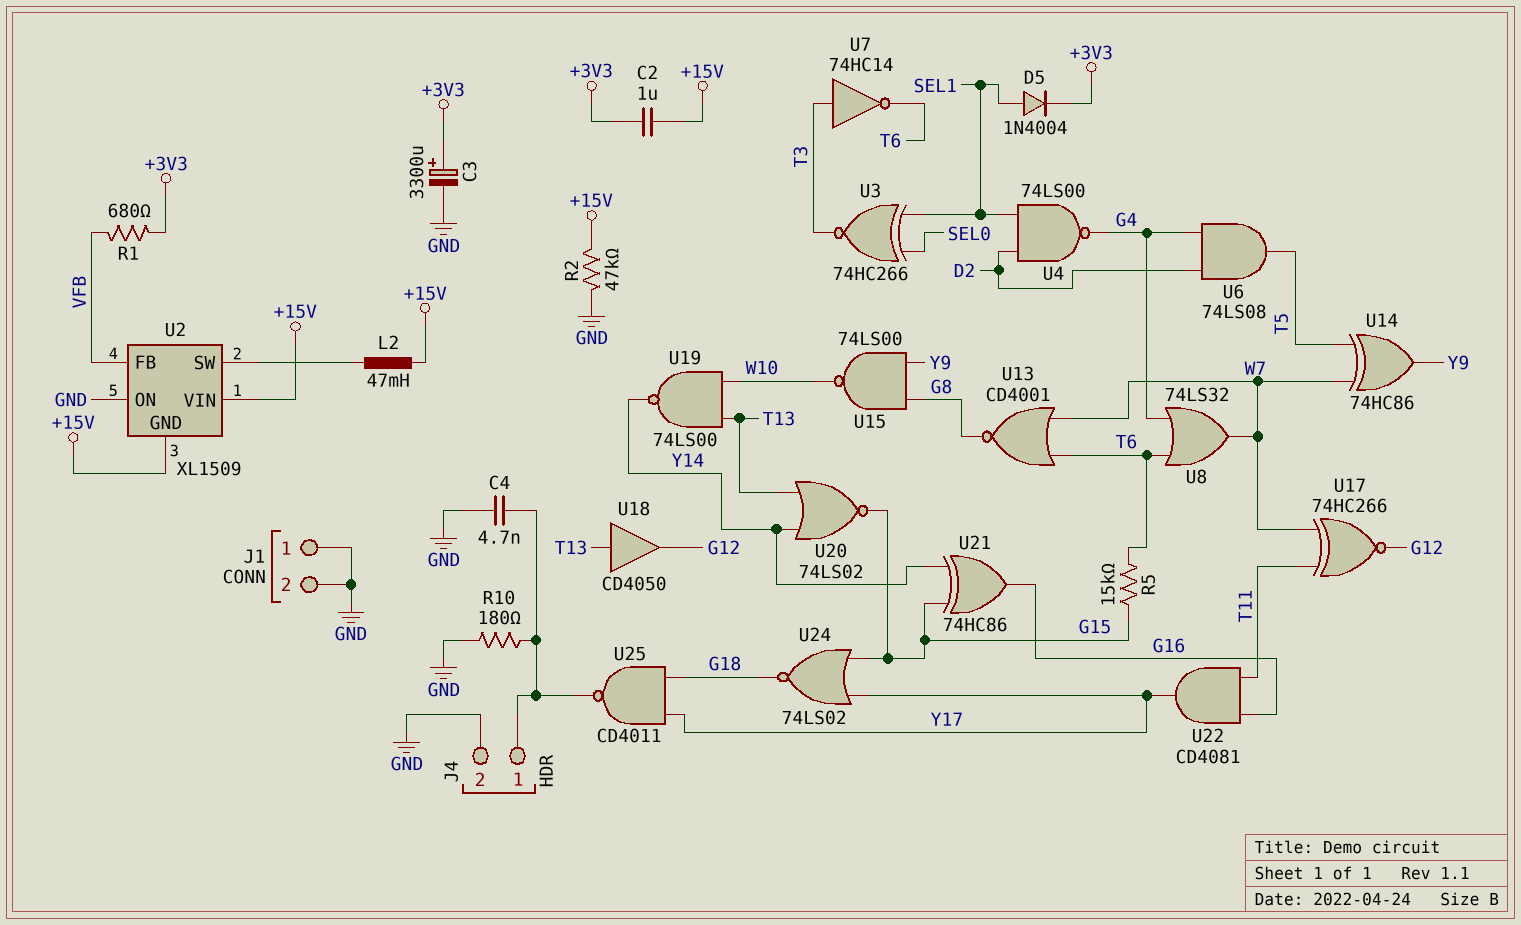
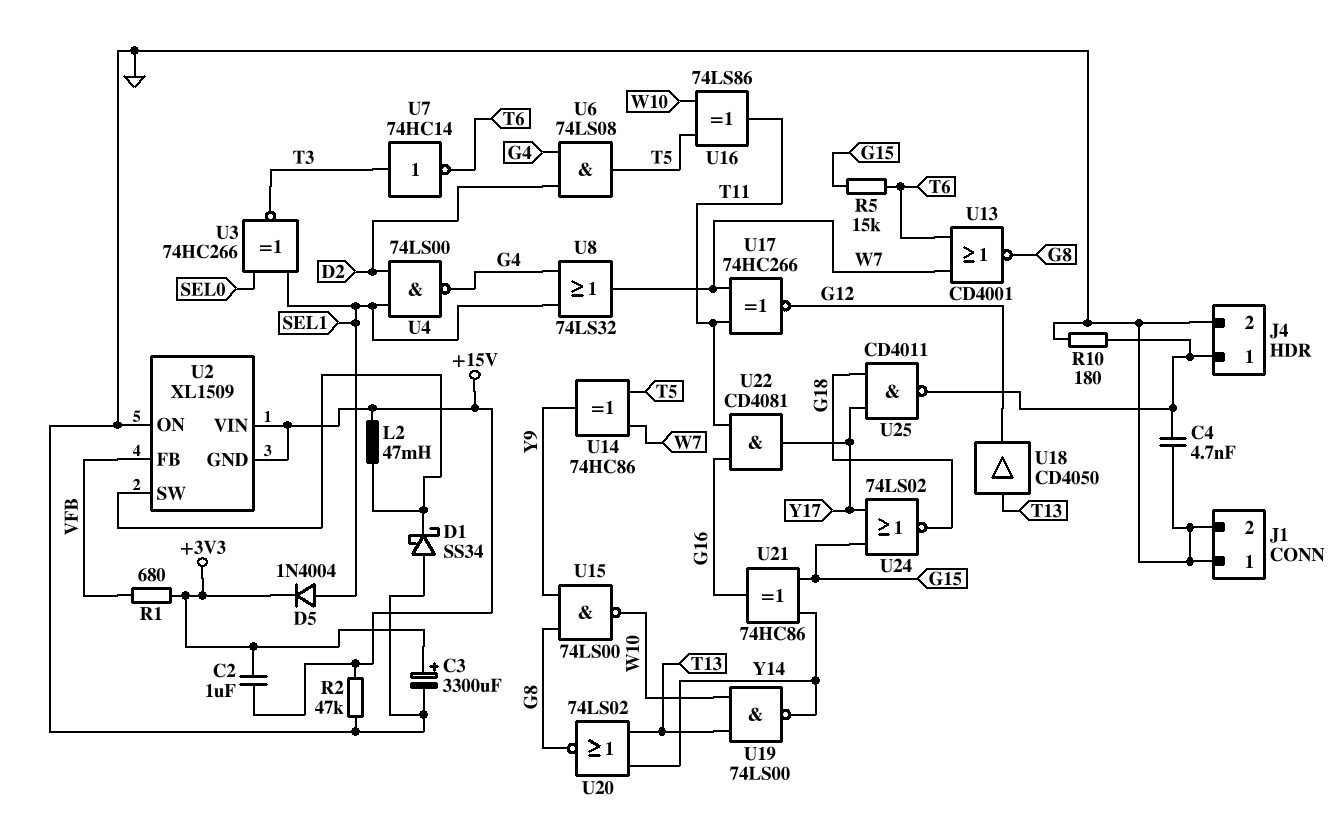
D1: none -> schottky SS34 (A GND, K U2/SW)
U8: OR 74LS32 (in G4, in T6, out W7) -> OR 74LS32 (in G4, in SEL1, out W7)
U16: none -> XOR 74LS86 (in T5, in W10, out T11)
U20: NOR 74LS02 (in T13, in Y14, out G15) -> NOR 74LS02 (in T13, in Y14, out G8)

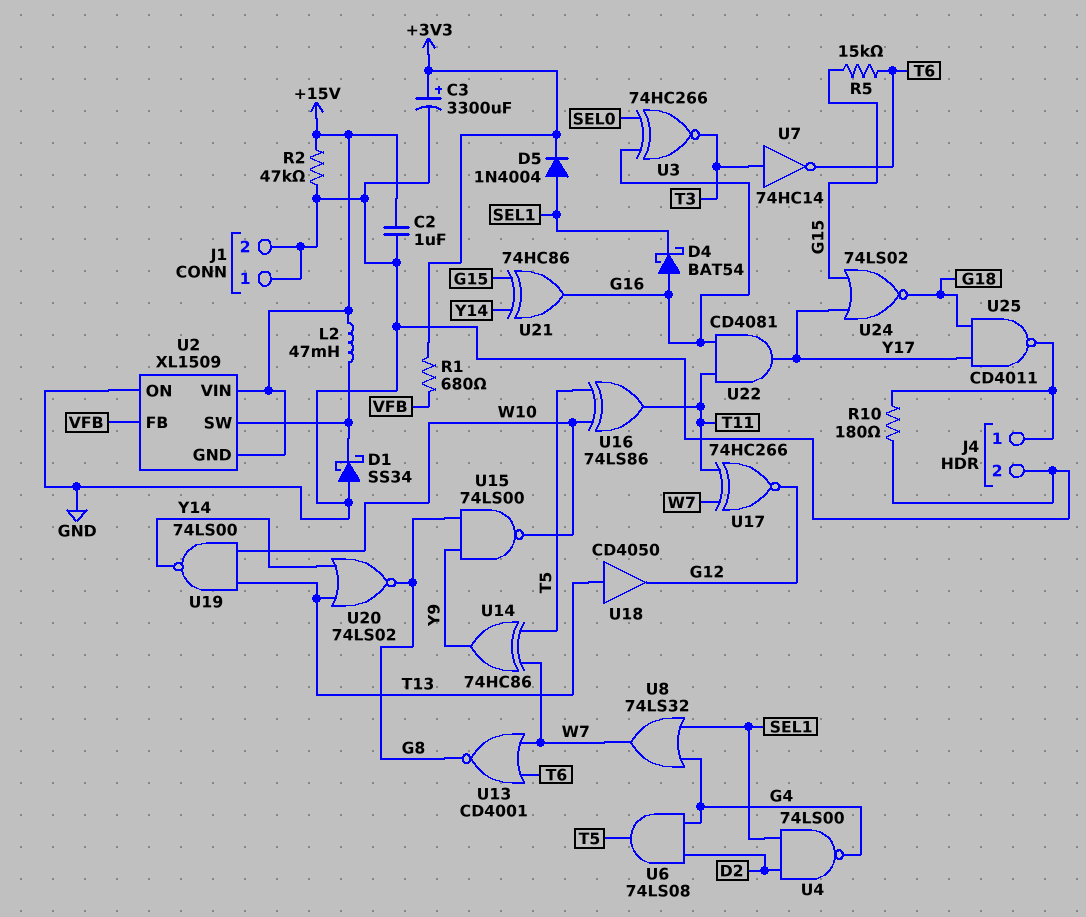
C2: 1uF (+3V3, +15V) -> 1uF (+15V, GND)
C4: 4.7nF (GND, J4/1) -> none
D4: none -> schottky BAT54 (A G16, K SEL1)
U3: XNOR 74HC266 (in SEL0, in SEL1, out T3) -> XNOR 74HC266 (in G16, in SEL0, out T3)

